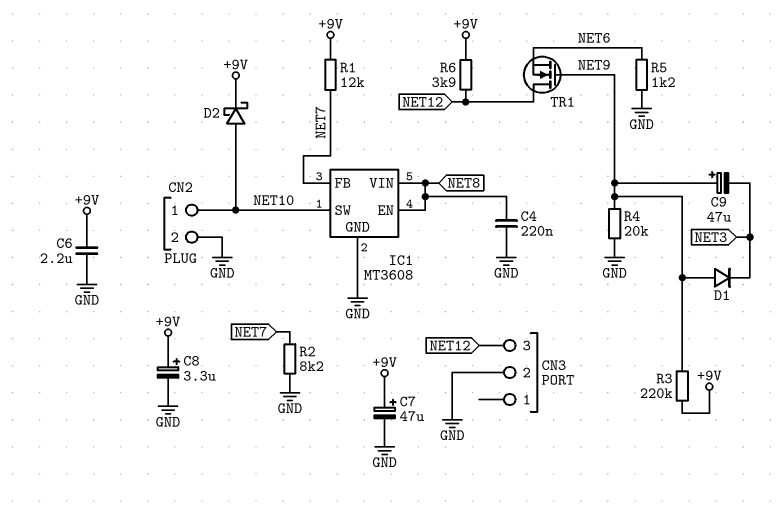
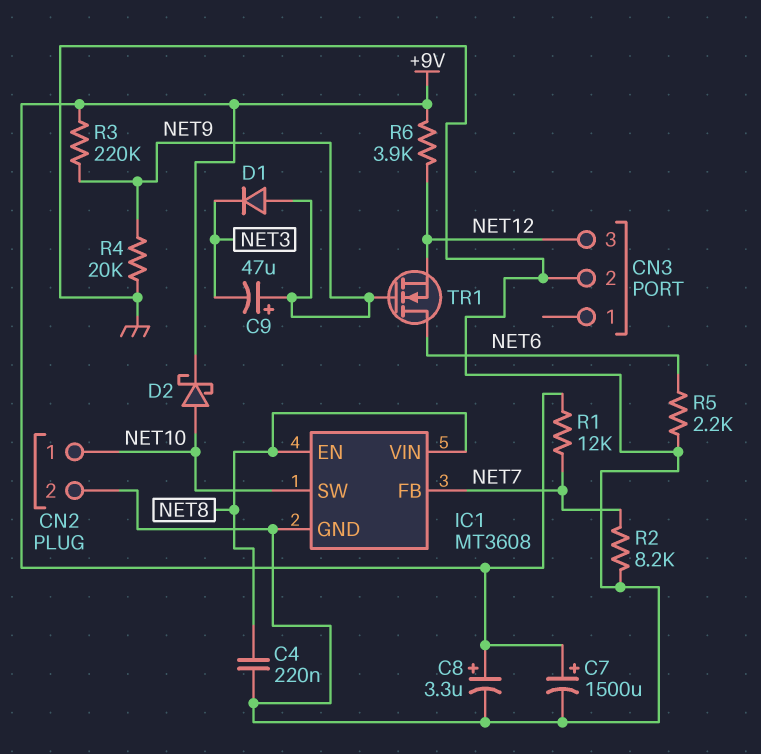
C6: 2.2uF (+9V, GND) -> none
C7: 47uF (plus +9V, minus GND) -> 1500uF (plus +9V, minus GND)
R5: 1.2k (GND, NET6) -> 2.2k (GND, NET6)
TR1: NMOS (G NET9, D NET12, S NET6) -> NMOS (G NET9, D NET6, S NET12)

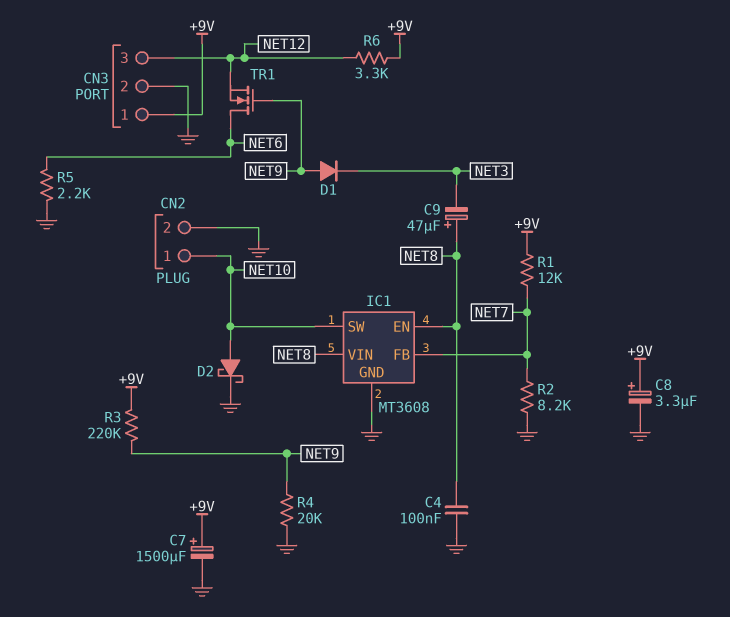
C4: 220nF (GND, NET8) -> 100nF (GND, NET8)
C9: 47uF (plus NET9, minus NET3) -> 47uF (plus NET8, minus NET3)
CN3 pin 1: none -> +9V
D2: schottky (A NET10, K +9V) -> schottky (A NET10, K GND)
R6: 3.9k (+9V, NET12) -> 3.3k (+9V, NET12)

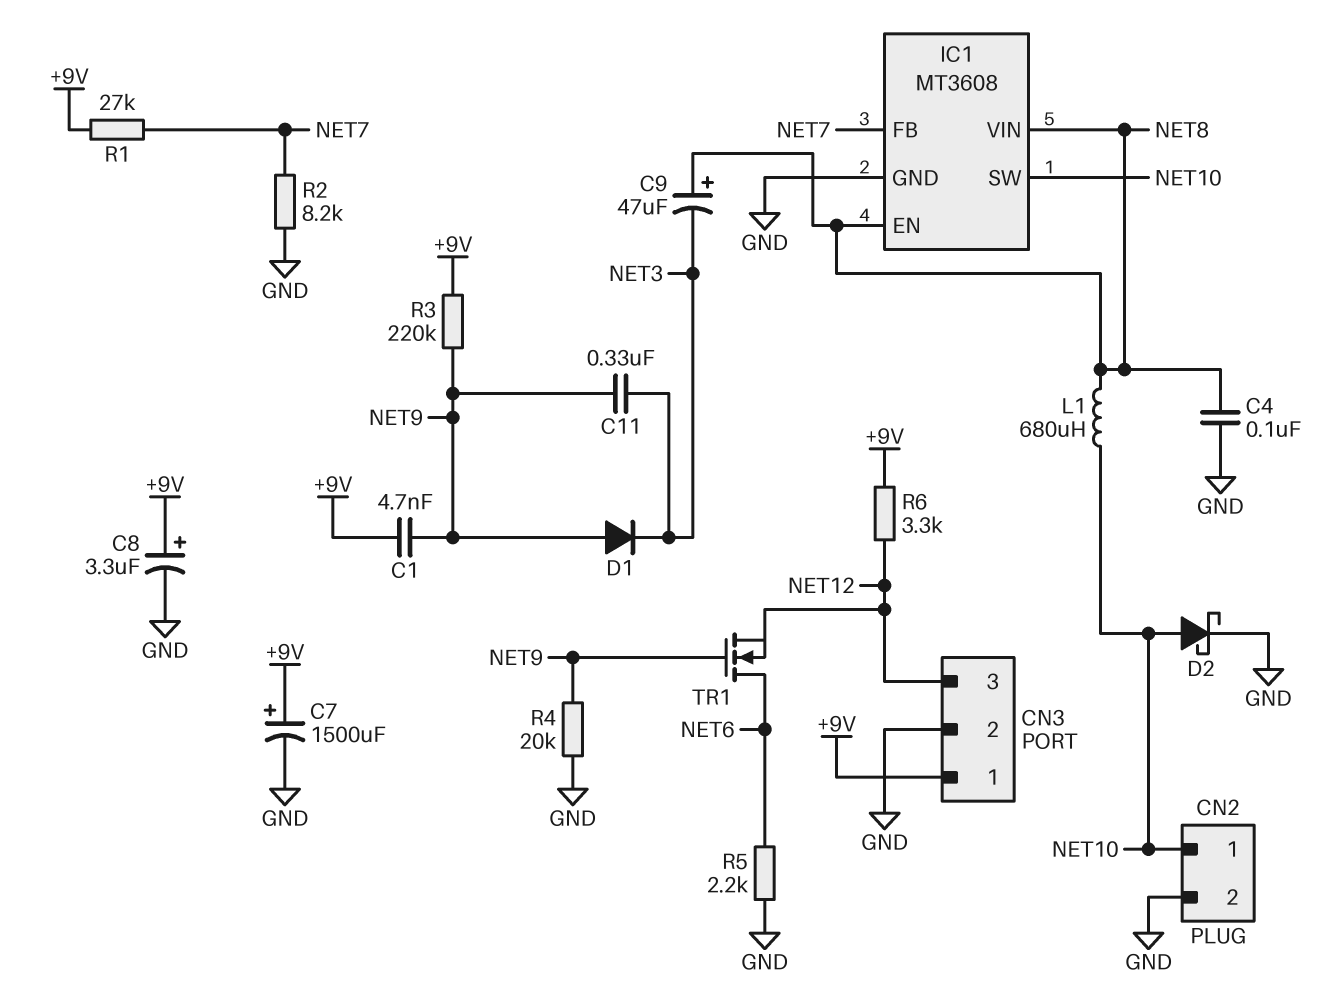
C1: none -> 4.7nF (+9V, NET9)
C11: none -> 330nF (NET3, NET9)
L1: none -> 680uH (NET8, NET10)
R1: 12k (+9V, NET7) -> 27k (+9V, NET7)

